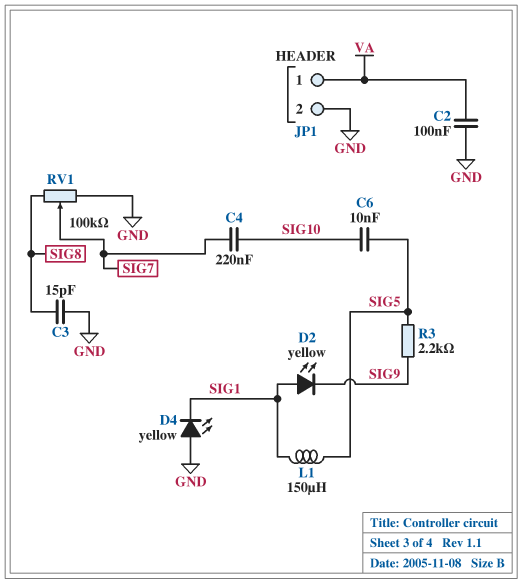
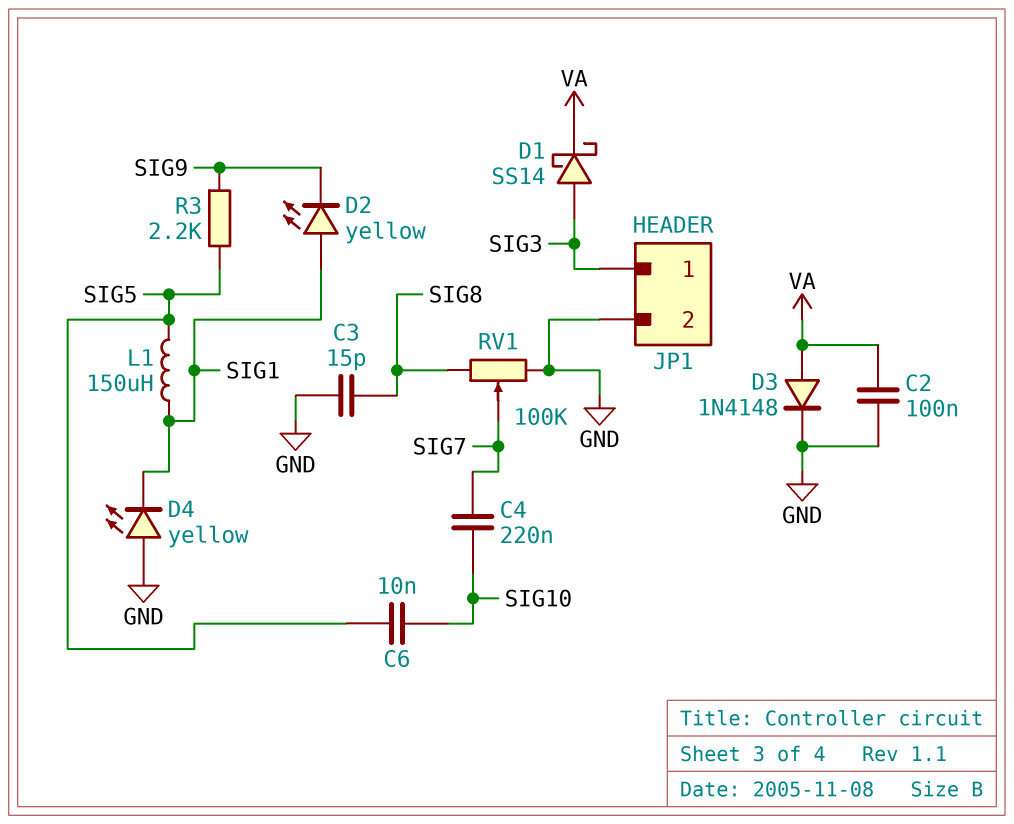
D1: none -> schottky SS14 (A SIG3, K VA)
D3: none -> diode 1N4148 (A VA, K GND)
JP1 pin 1: VA -> SIG3

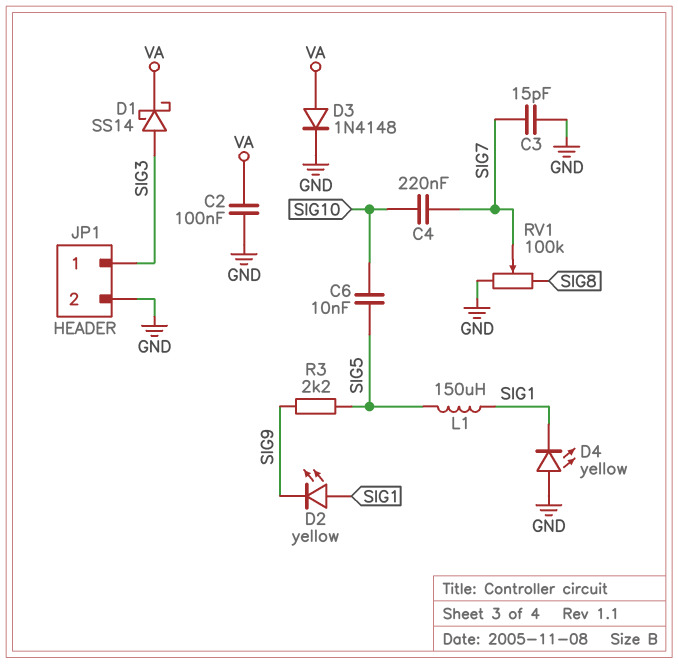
C3: 15pF (GND, SIG8) -> 15pF (GND, SIG7)

